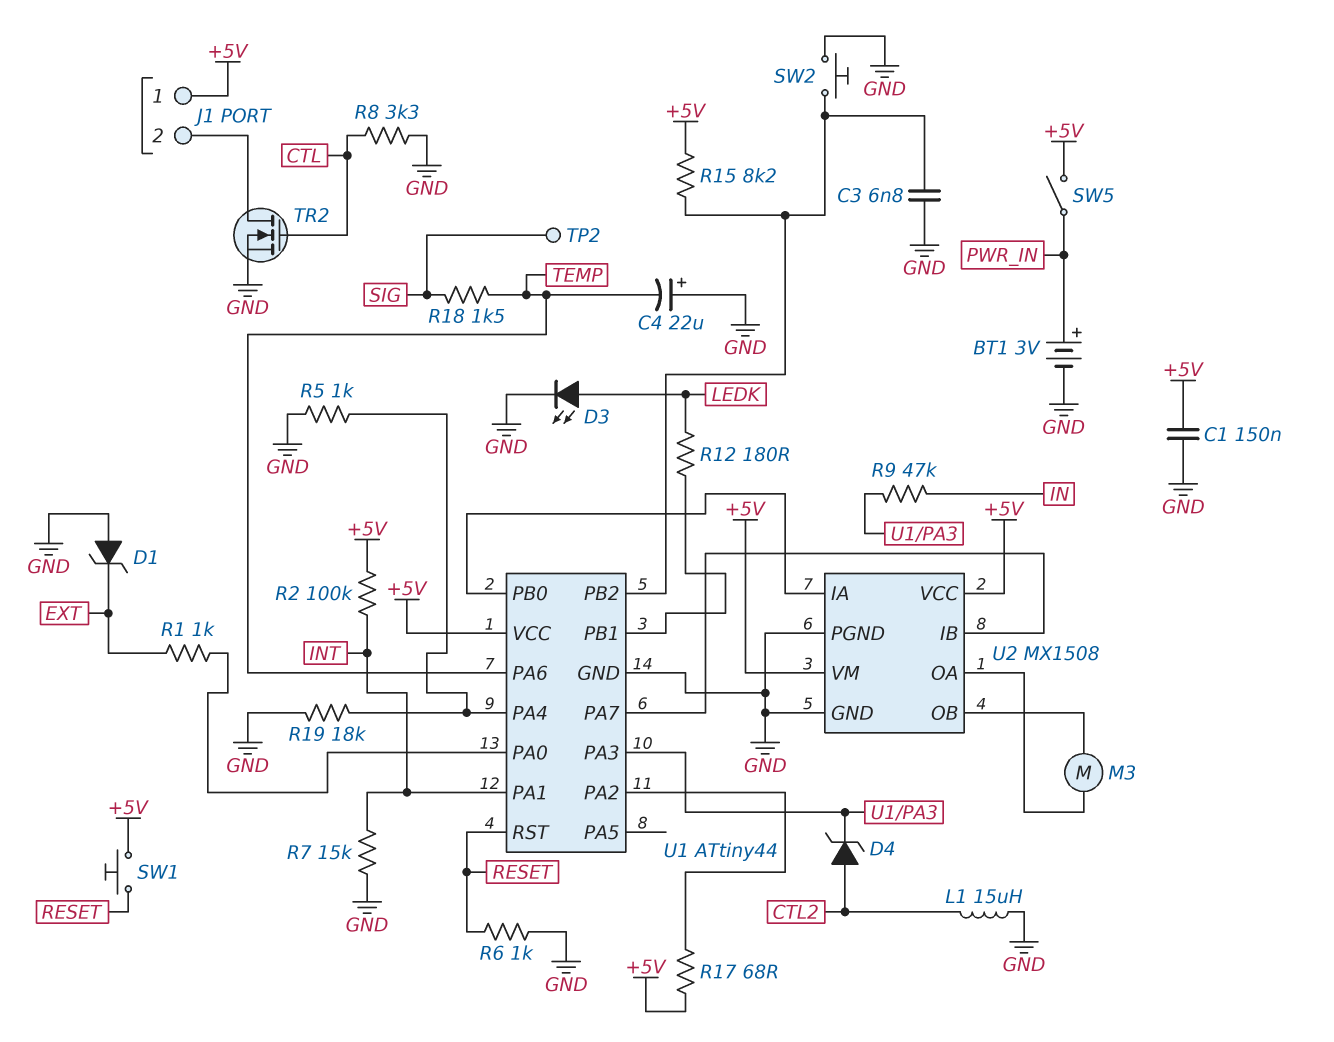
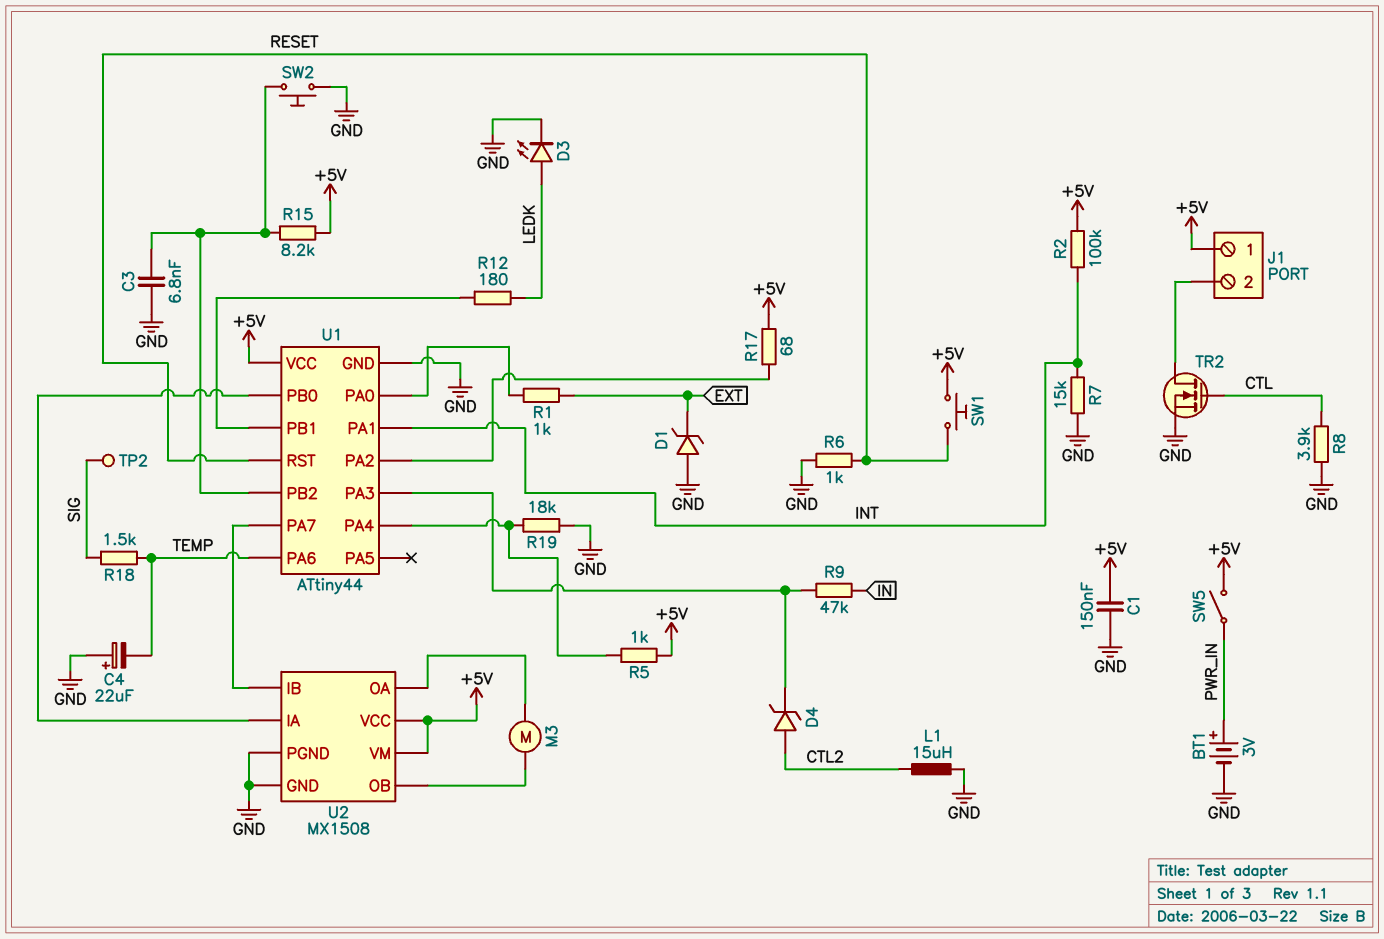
R5: 1k (GND, U1/PA4) -> 1k (+5V, U1/PA4)
R8: 3.3k (CTL, GND) -> 3.9k (CTL, GND)

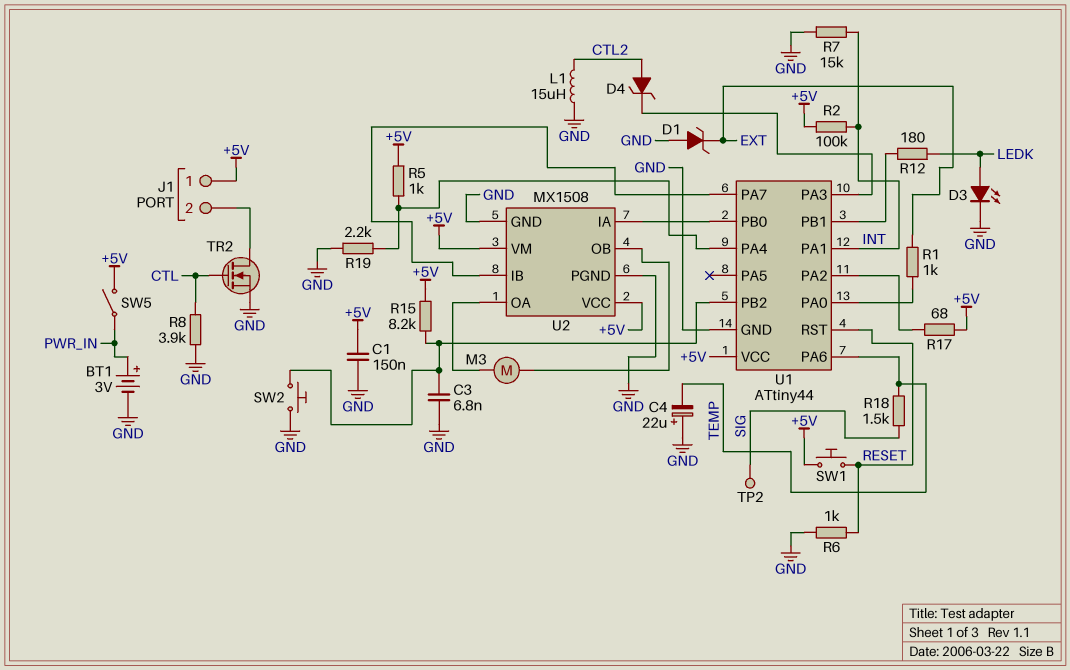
R9: 47k (IN, U1/PA3) -> none
R19: 18k (GND, U1/PA4) -> 2.2k (GND, U1/PA4)

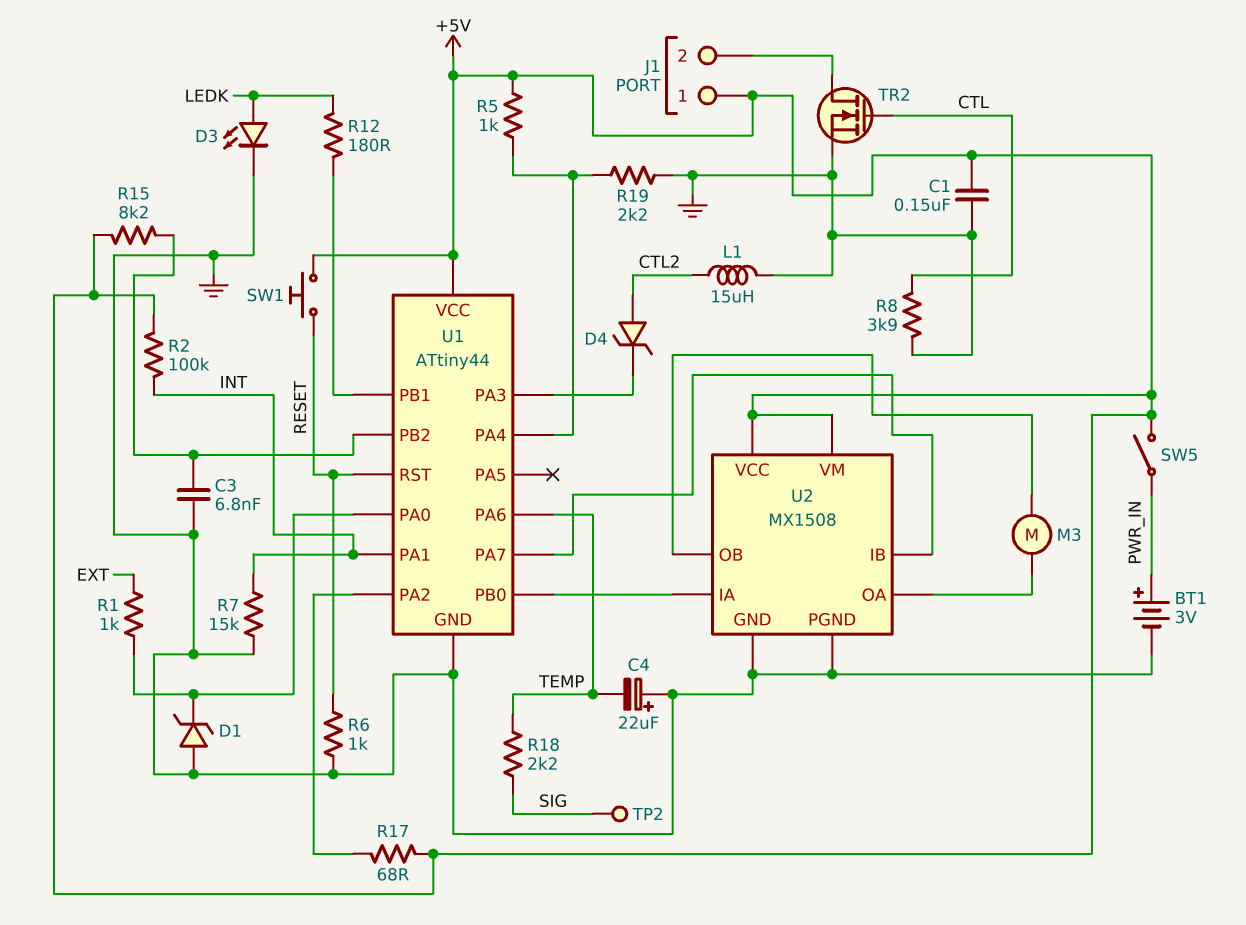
D1: zener (A GND, K EXT) -> zener (A GND, K U1/PA0)
R18: 1.5k (SIG, TEMP) -> 2.2k (SIG, TEMP)
SW2: button (GND, U1/PB2) -> none

